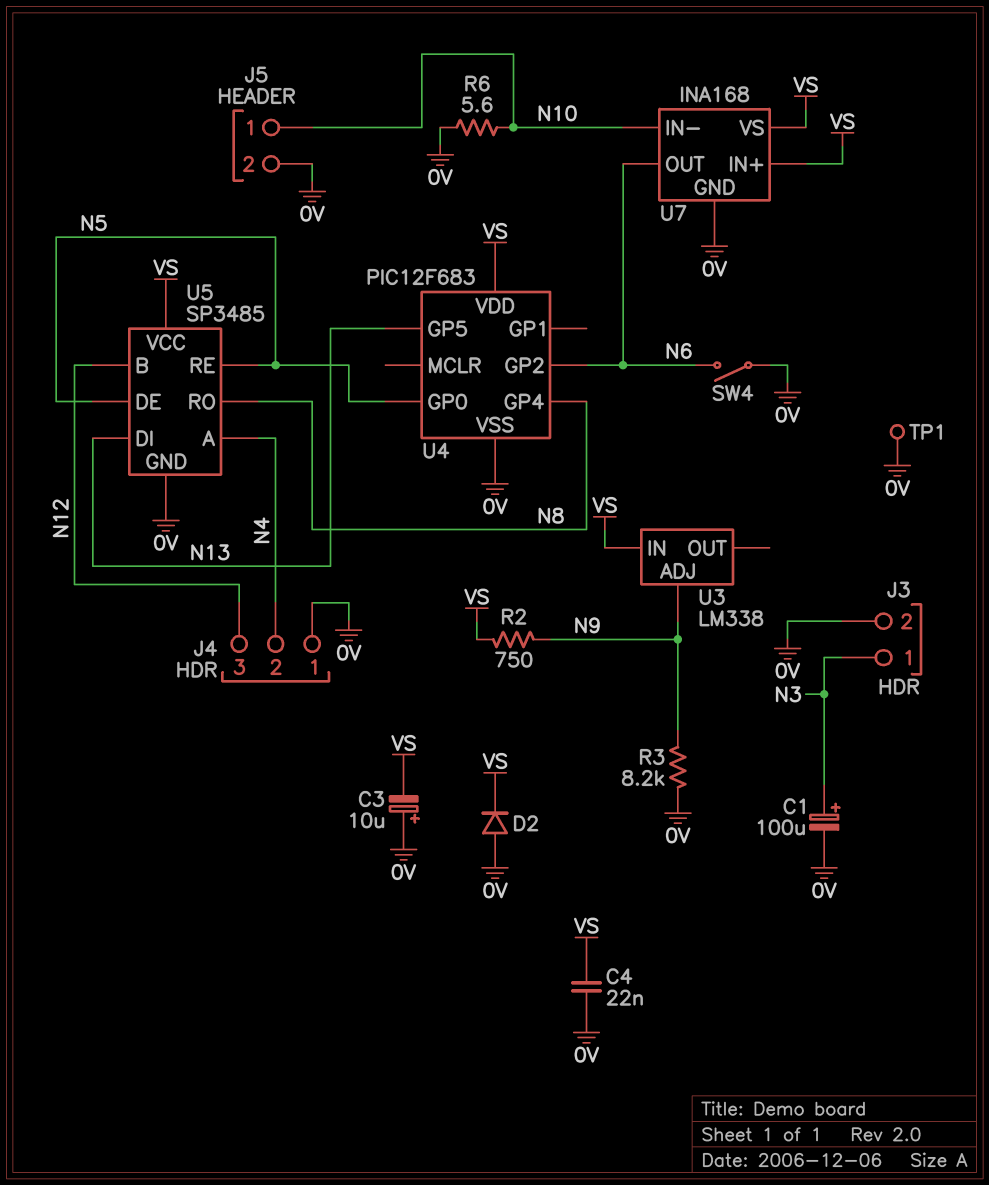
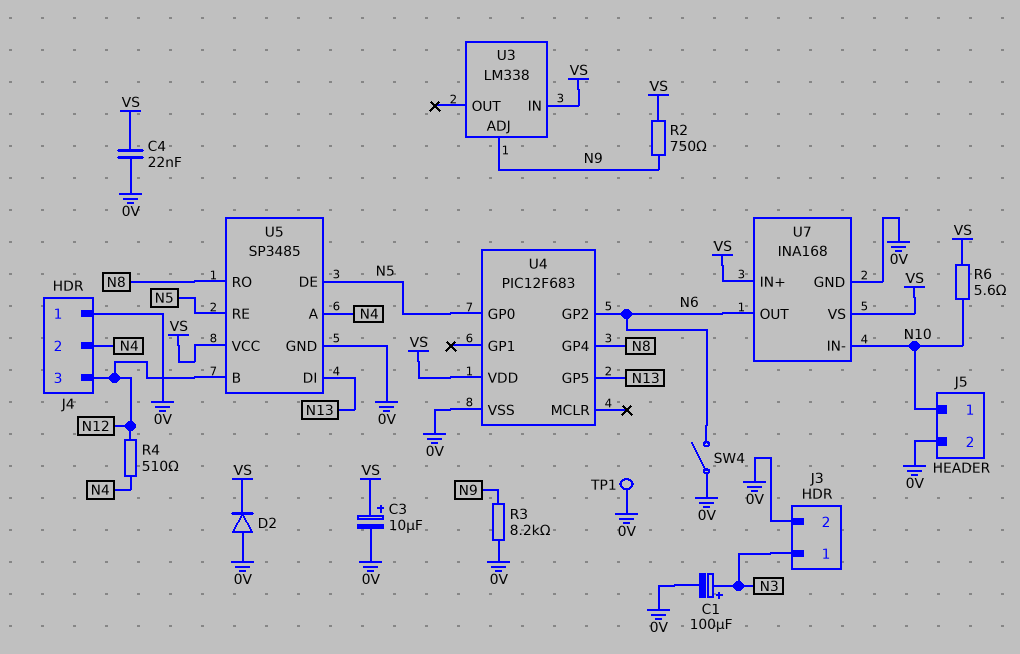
C3: 10uF (plus 0V, minus VS) -> 10uF (plus VS, minus 0V)
R4: none -> 510 (N4, N12)
R6: 5.6 (0V, N10) -> 5.6 (N10, VS)

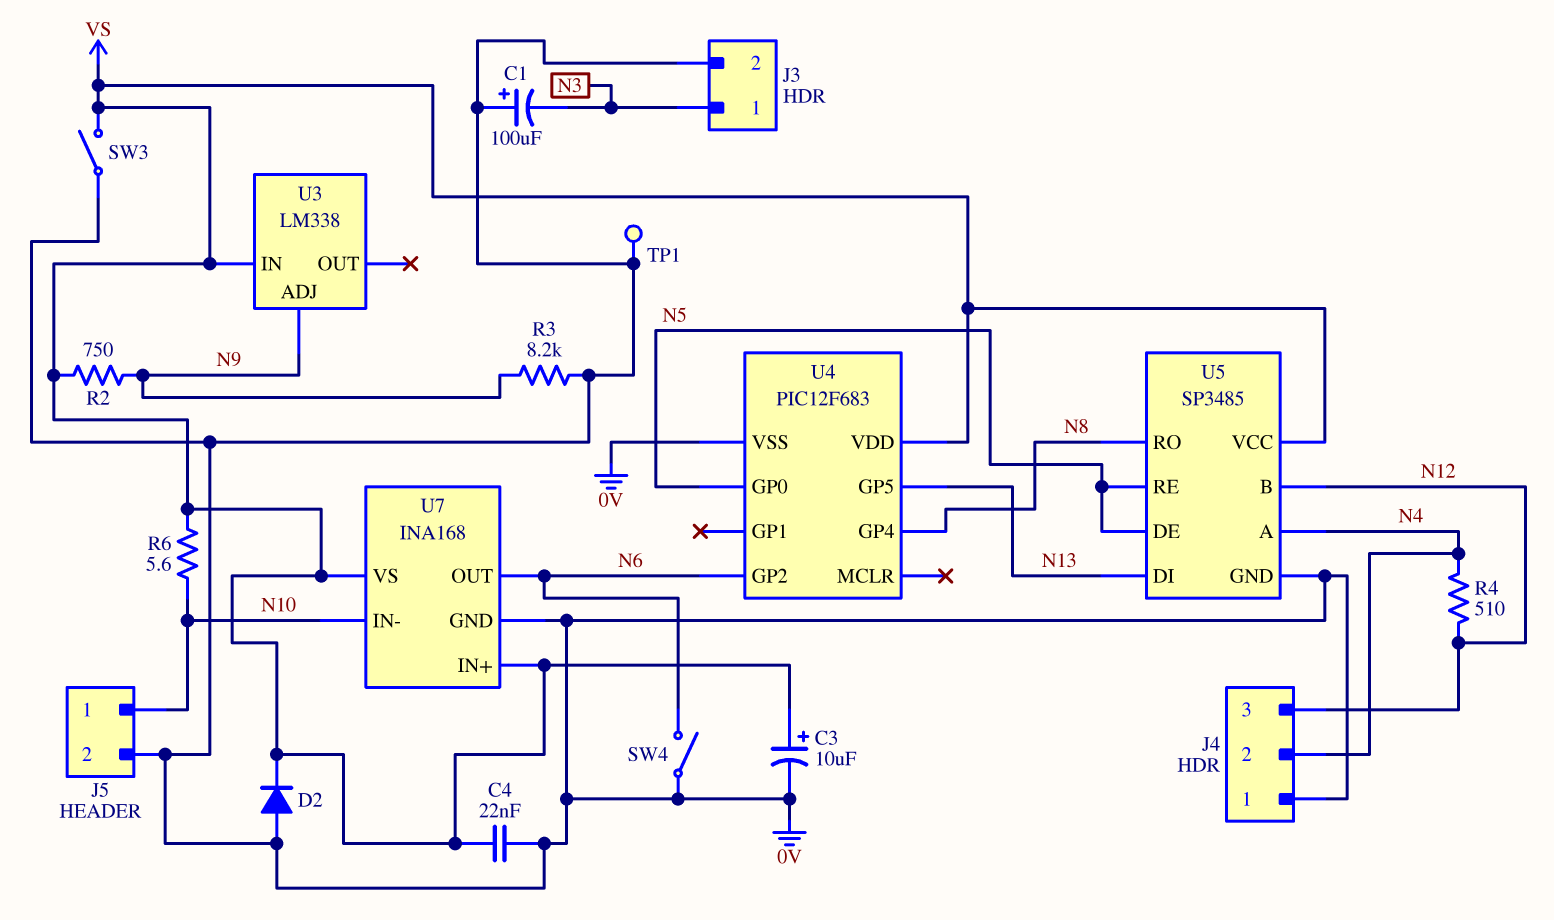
C1: 100uF (plus N3, minus 0V) -> 100uF (plus 0V, minus N3)
SW3: none -> switch (0V, VS)

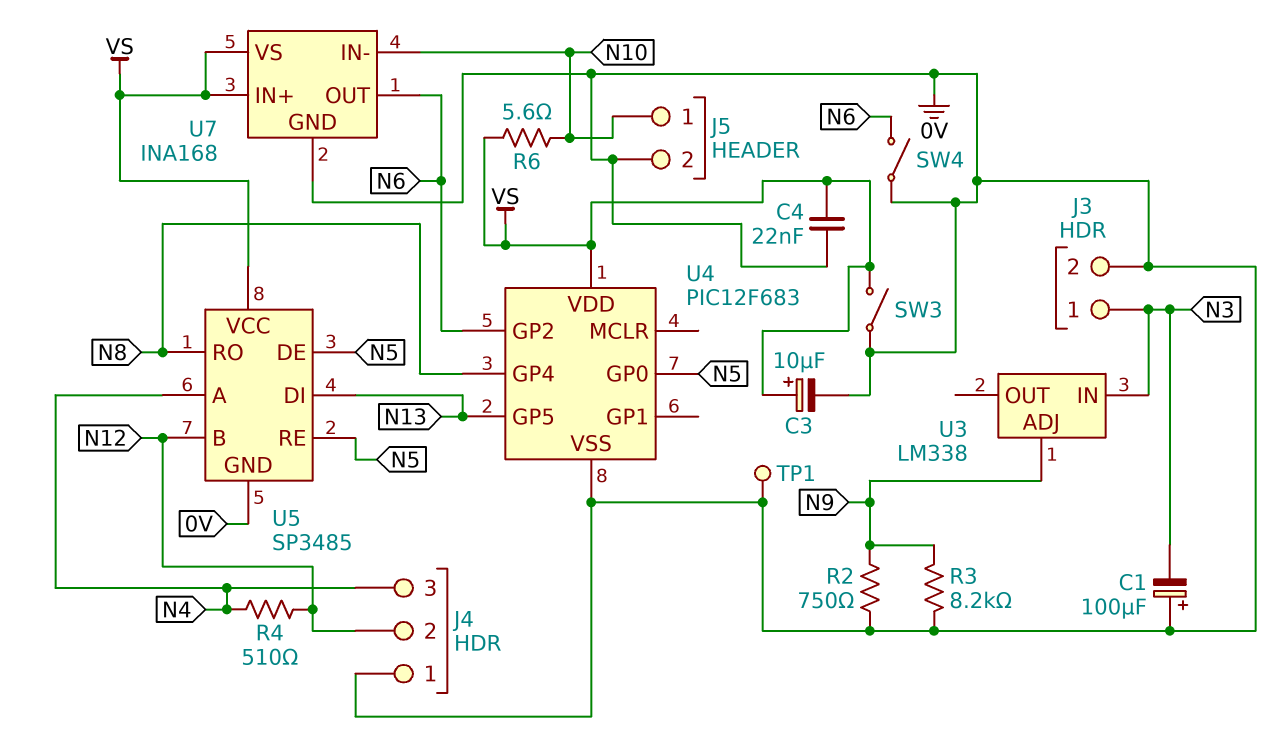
D2: diode (A 0V, K VS) -> none
J4 pin 2: N4 -> N12
J4 pin 3: N12 -> N4
R2: 750 (N9, VS) -> 750 (0V, N9)
U3 pin IN: VS -> N3

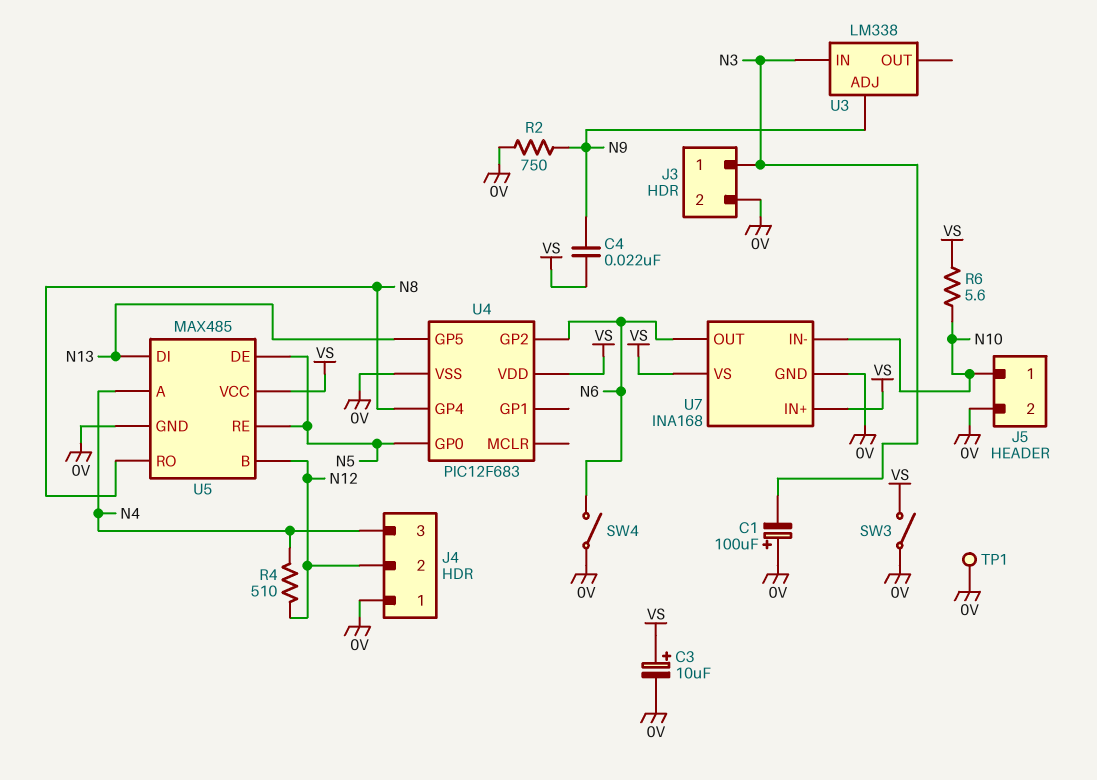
C4: 22nF (0V, VS) -> 22nF (N9, VS)
R3: 8.2k (0V, N9) -> none
U5: SP3485 -> MAX485

